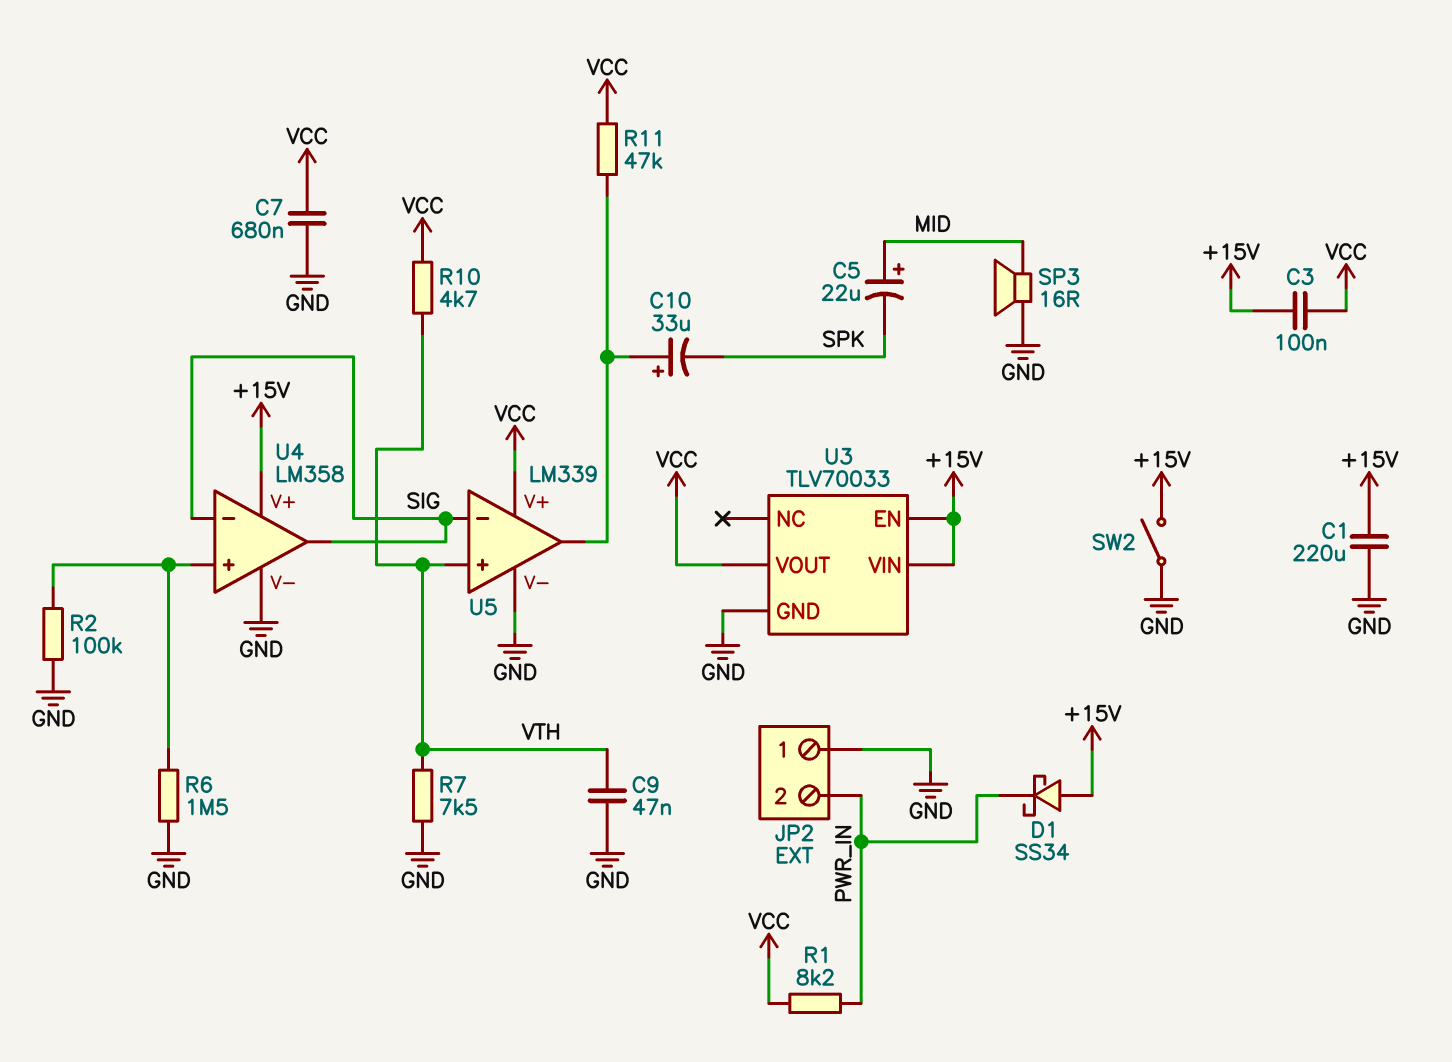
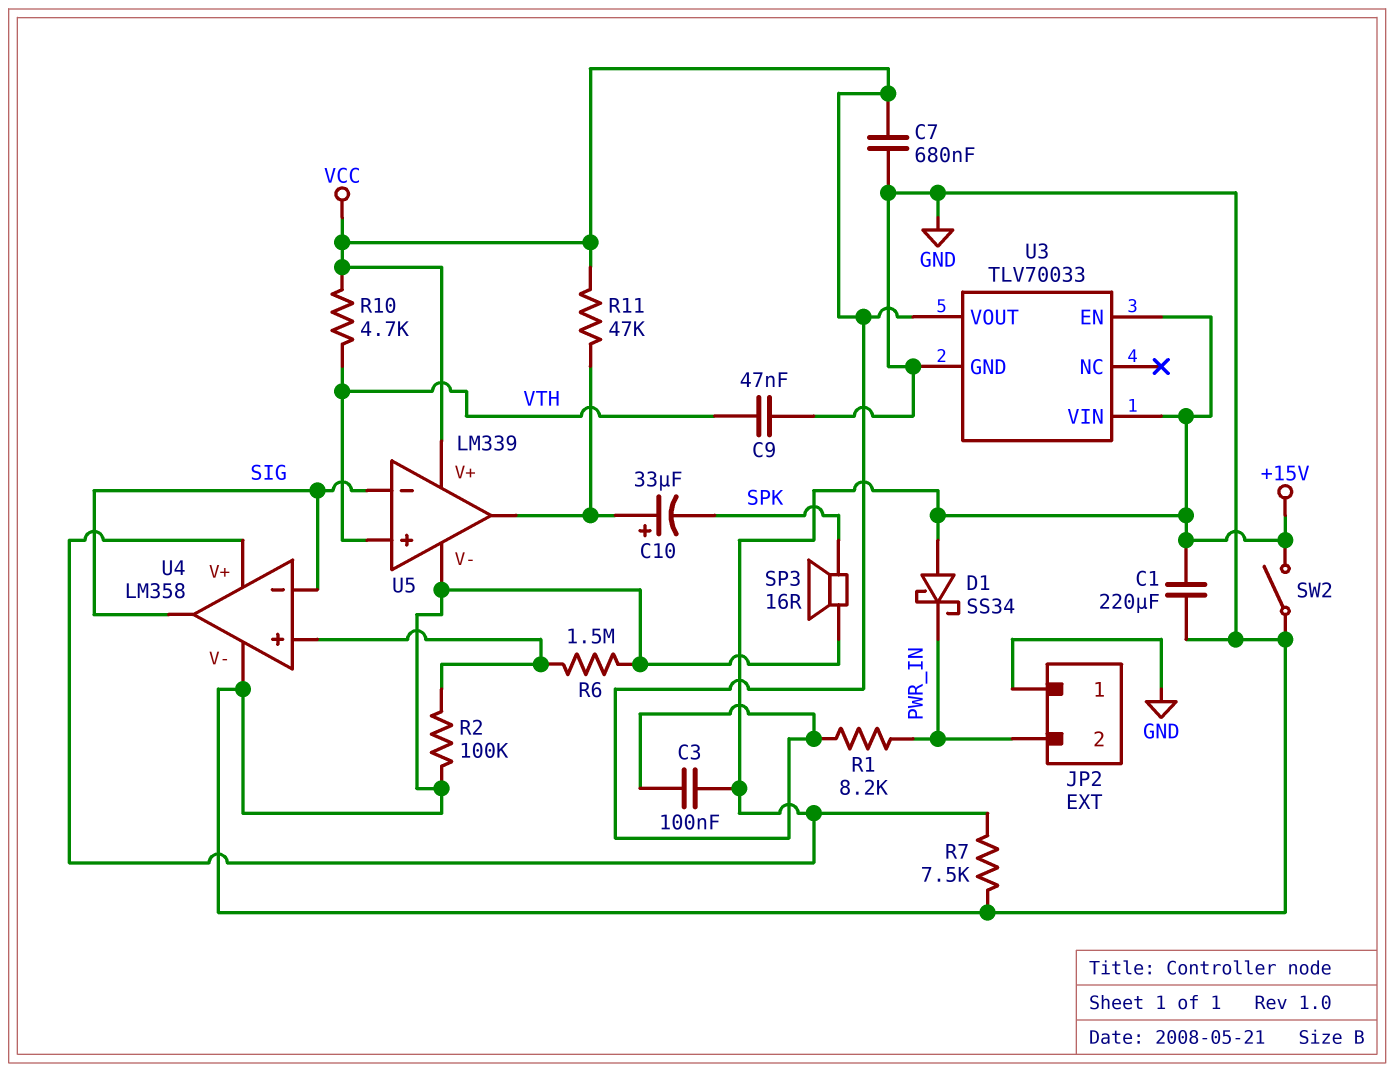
C5: 22uF (plus MID, minus SPK) -> none
R7: 7.5k (GND, VTH) -> 7.5k (+15V, GND)
SP3: speaker 16R (GND, MID) -> speaker 16R (GND, SPK)

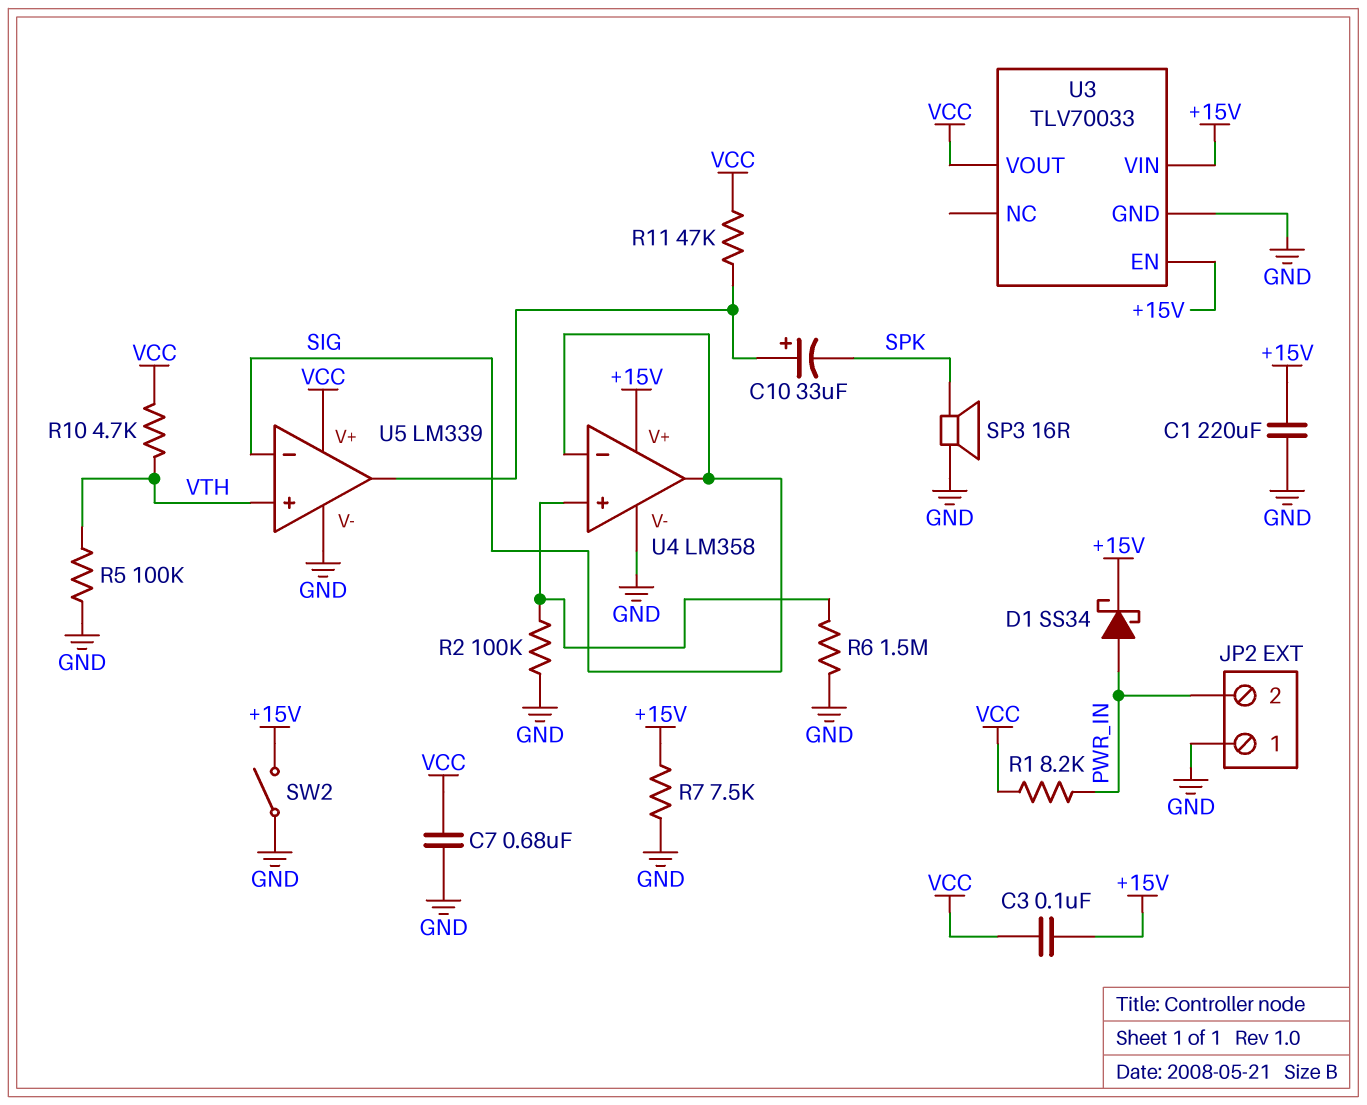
C9: 47nF (GND, VTH) -> none
D1: schottky SS34 (A +15V, K PWR_IN) -> schottky SS34 (A PWR_IN, K +15V)
R5: none -> 100k (GND, VTH)

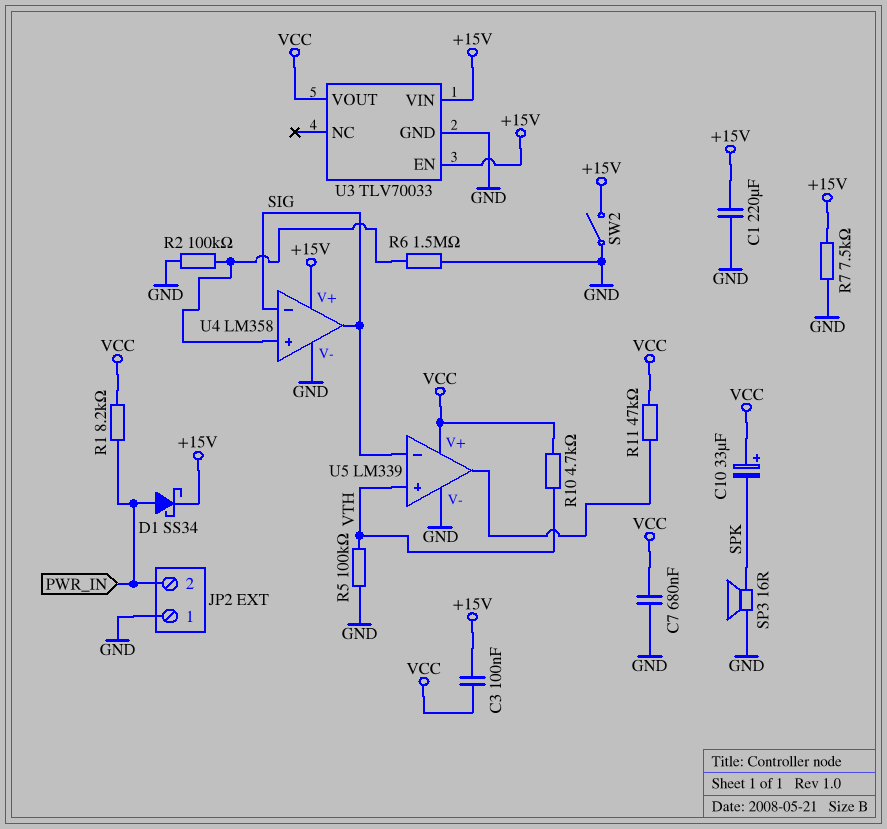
C10: 33uF (plus U5/out, minus SPK) -> 33uF (plus VCC, minus SPK)

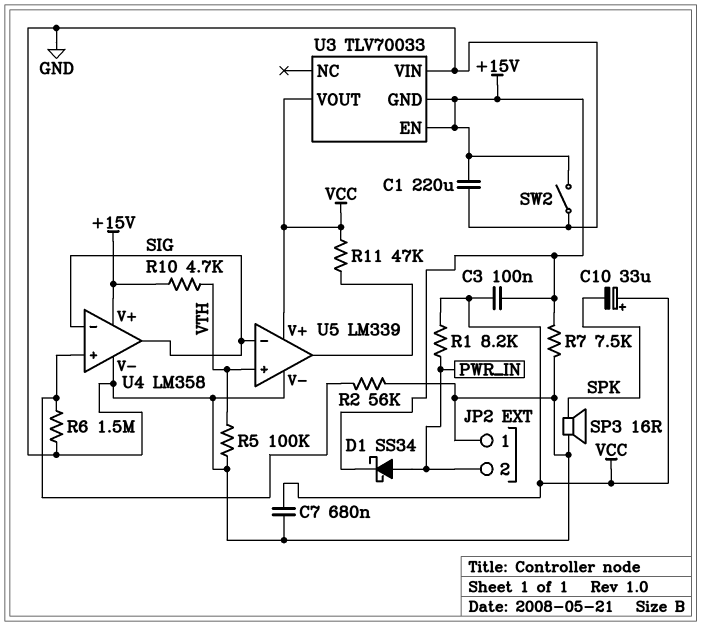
R2: 100k (GND, U4/in+) -> 56k (GND, U4/in+)
R10: 4.7k (VCC, VTH) -> 4.7k (+15V, VTH)
U3 pin GND: GND -> +15V
U3 pin VIN: +15V -> GND

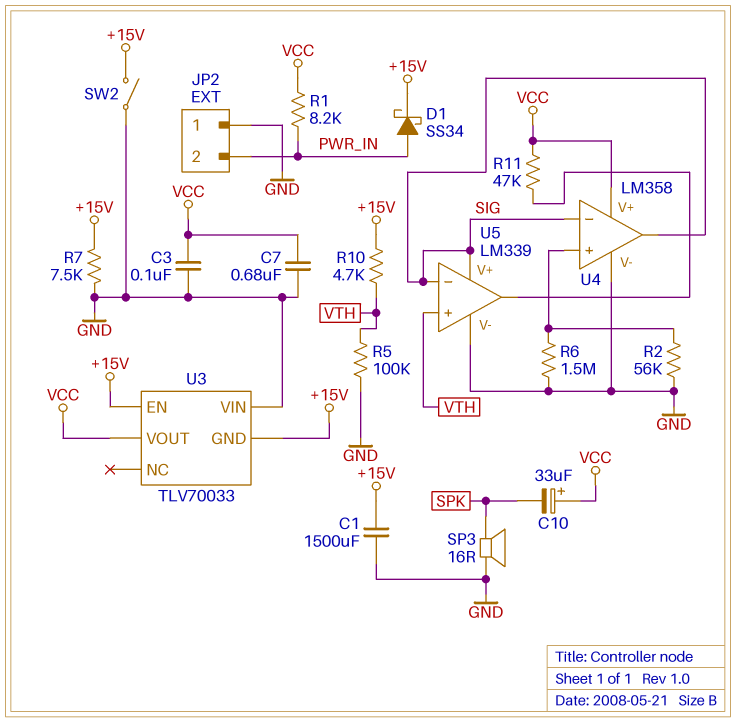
C1: 220uF (+15V, GND) -> 1500uF (+15V, GND)
C3: 100nF (+15V, VCC) -> 100nF (GND, VCC)
U4 pin V+: +15V -> VCC
U5 pin V+: VCC -> SIG

